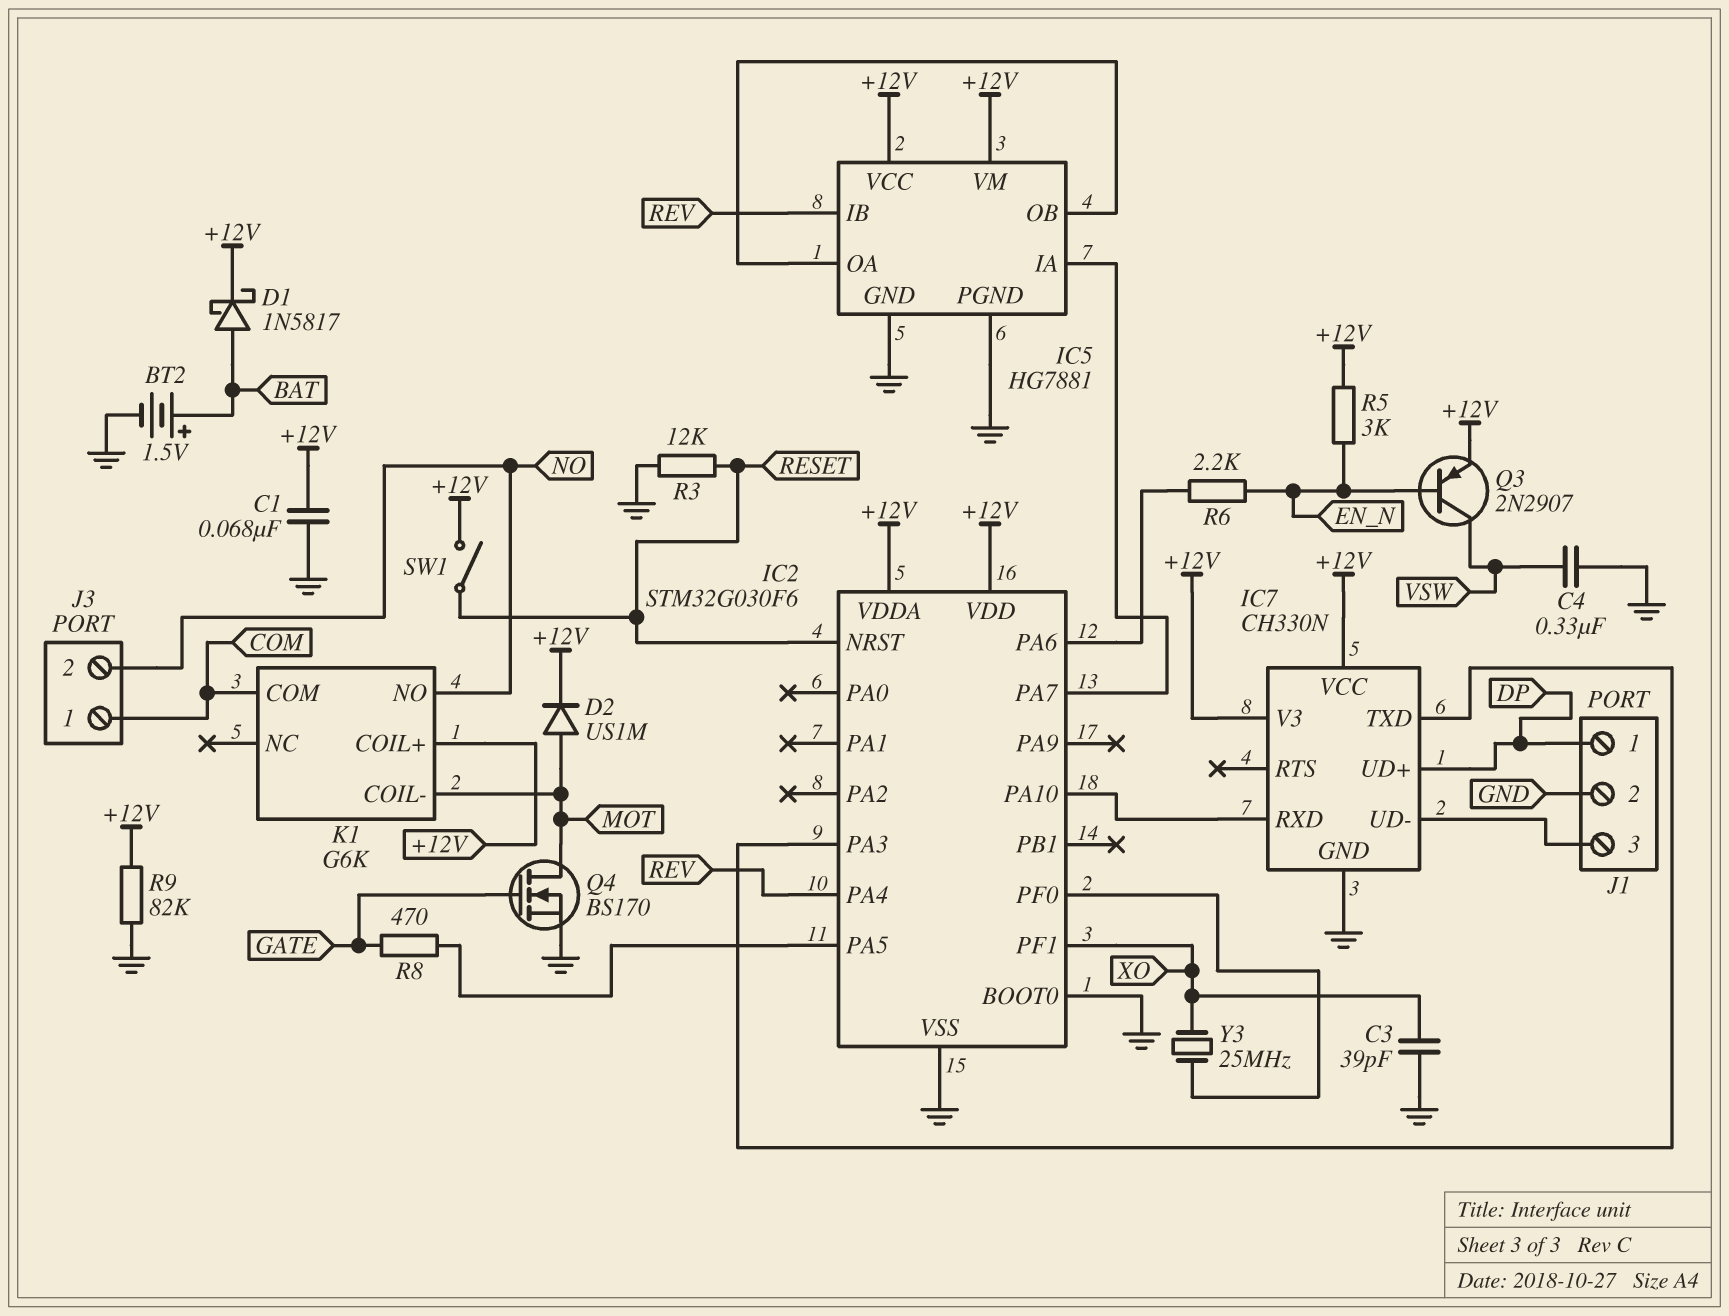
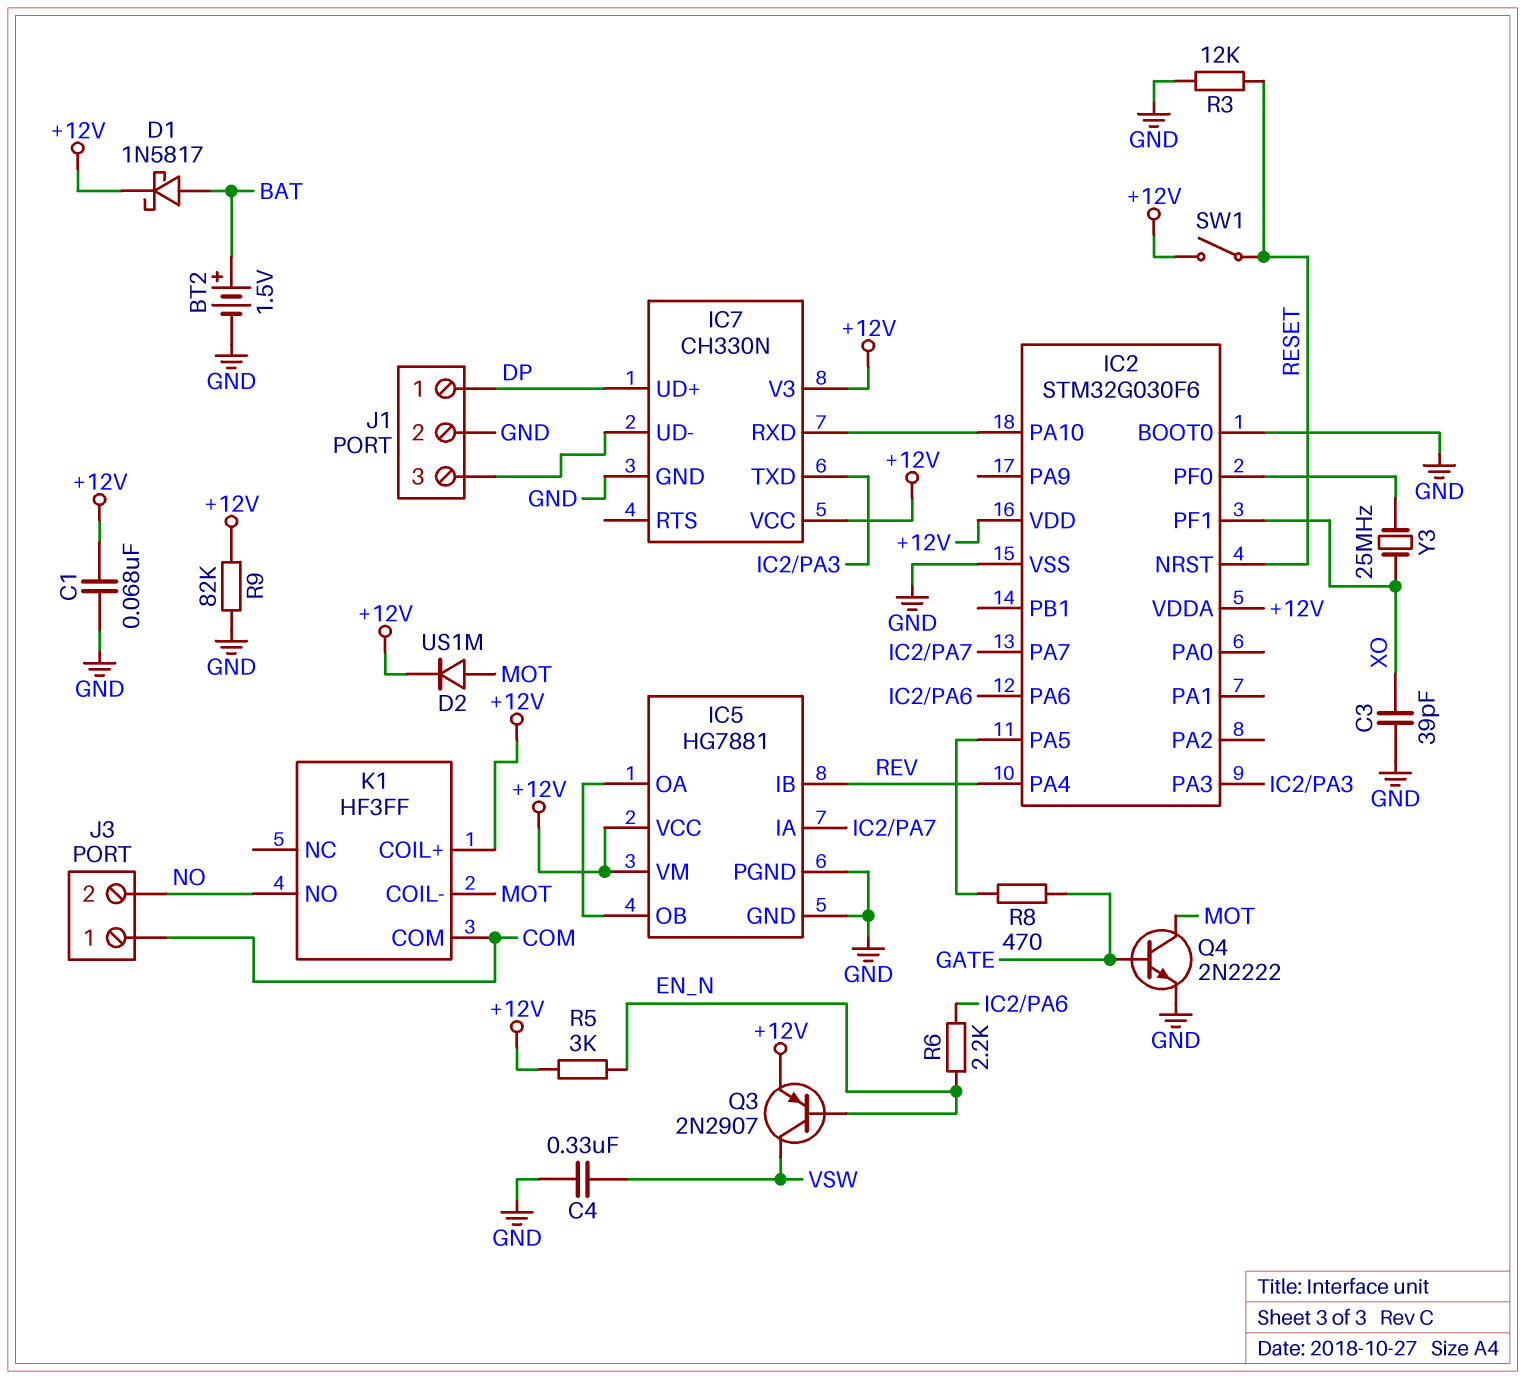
K1: G6K -> HF3FF
Q4: NMOS BS170 (G GATE, D MOT, S GND) -> NPN 2N2222 (B GATE, C MOT, E GND)

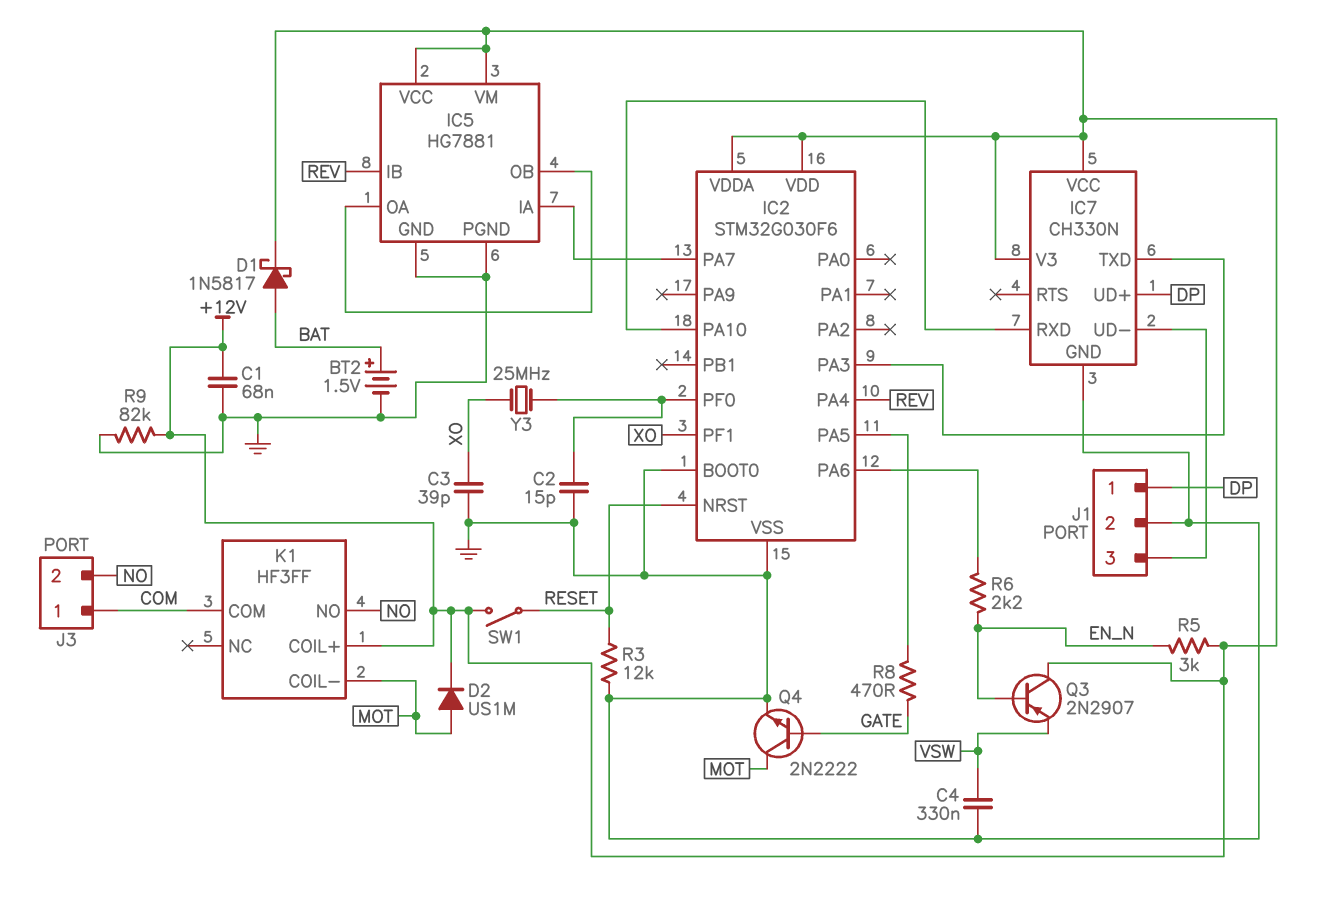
C2: none -> 15pF (GND, IC2/PF0)
Q3: PNP 2N2907 (B EN_N, C VSW, E +12V) -> PNP 2N2907 (B EN_N, C +12V, E VSW)

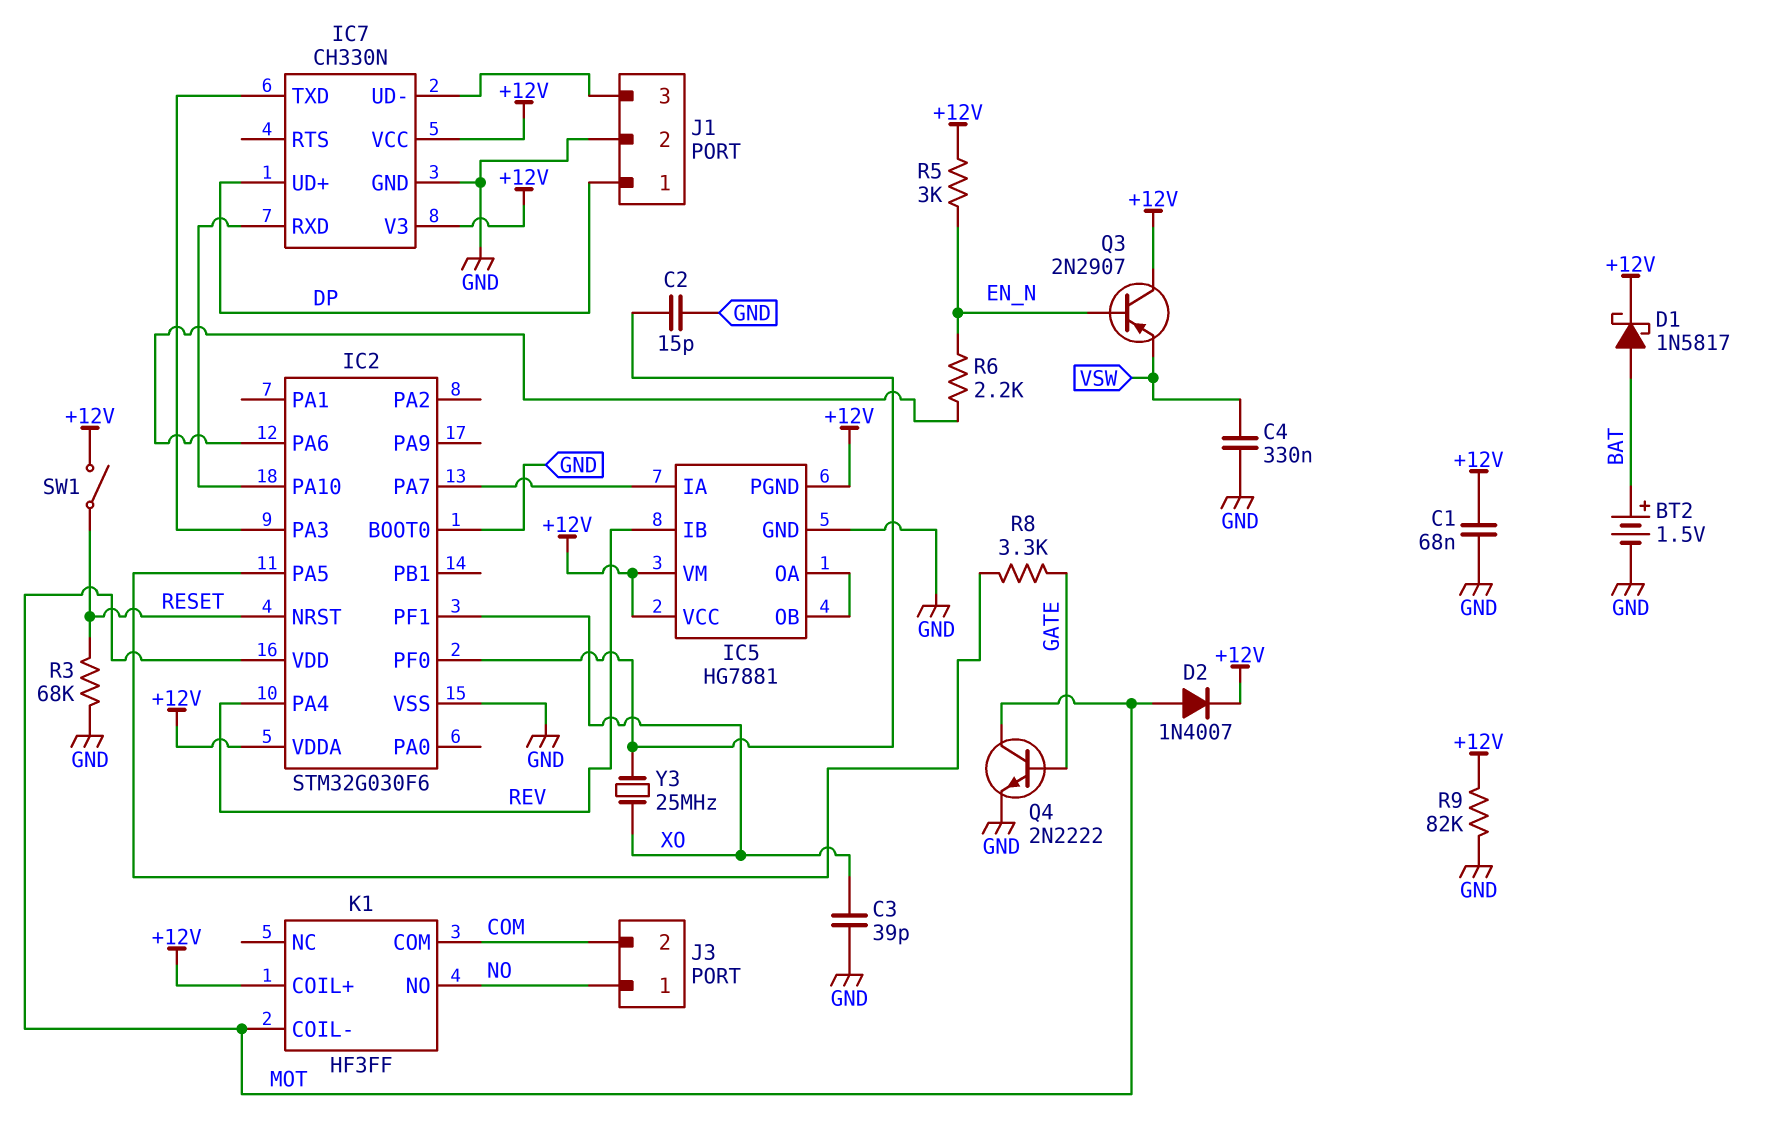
D2: diode US1M (A MOT, K +12V) -> diode 1N4007 (A MOT, K +12V)
IC2 pin VDD: +12V -> MOT
IC5 pin PGND: GND -> +12V
J3 pin 1: COM -> NO
J3 pin 2: NO -> COM
R3: 12k (GND, RESET) -> 68k (GND, RESET)
R8: 470 (GATE, IC2/PA5) -> 3.3k (GATE, IC2/PA5)

